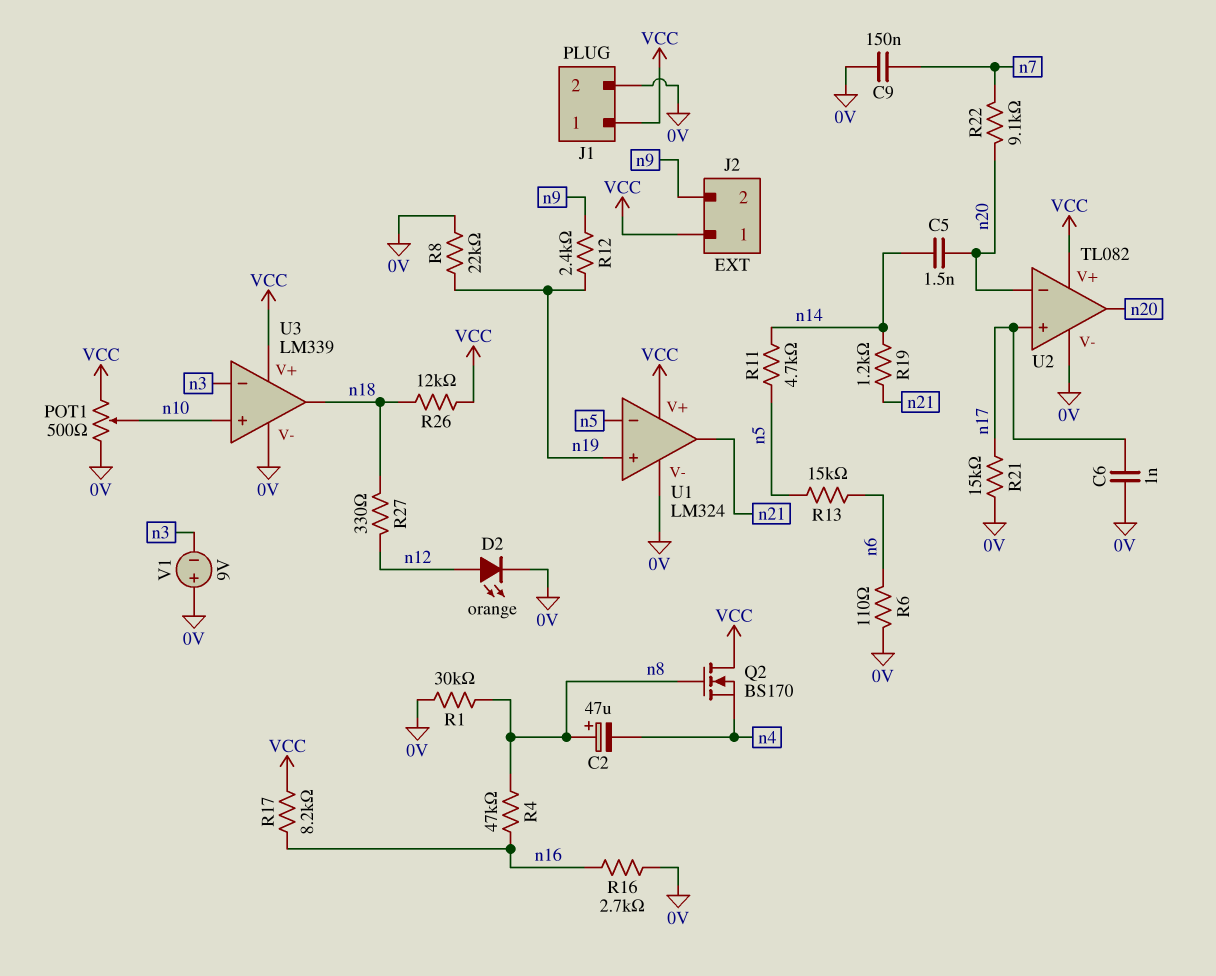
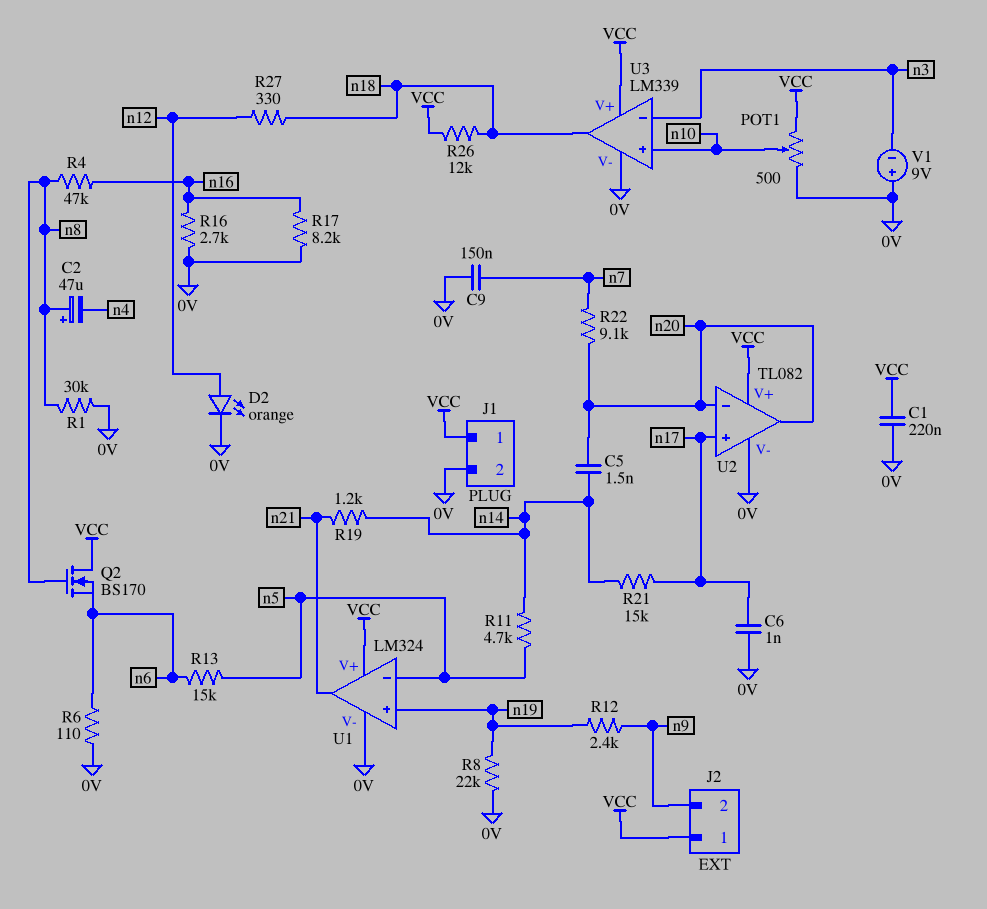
C1: none -> 220nF (0V, VCC)
Q2: NMOS BS170 (G n8, D VCC, S n4) -> NMOS BS170 (G n8, D VCC, S n6)
R17: 8.2k (VCC, n16) -> 8.2k (0V, n16)
R21: 15k (0V, n17) -> 15k (n14, n17)

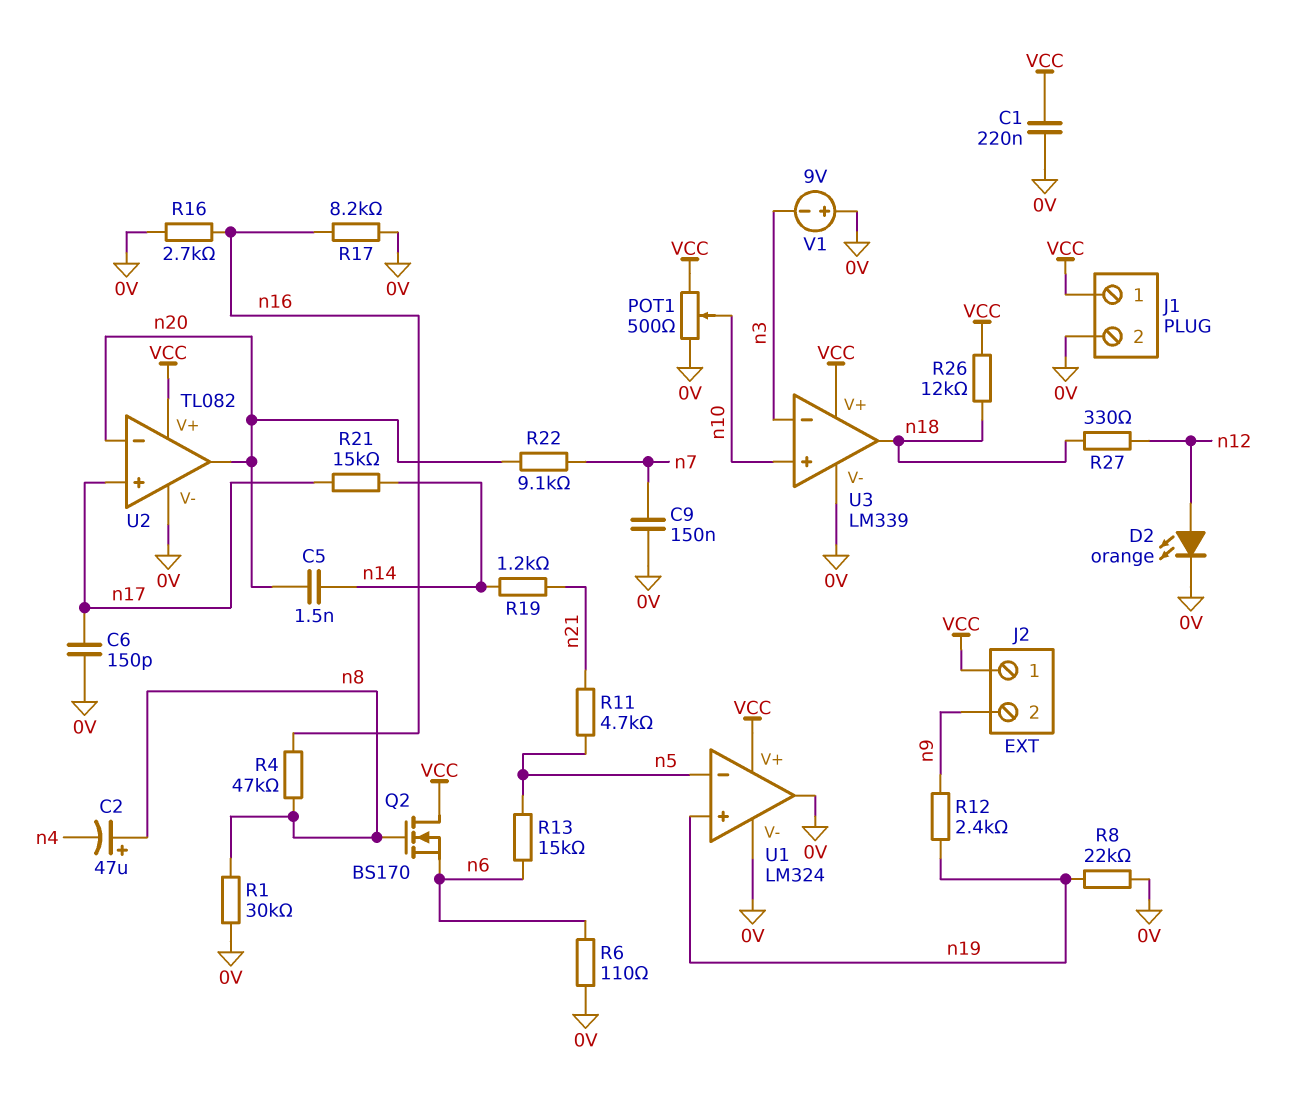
C6: 1nF (0V, n17) -> 150pF (0V, n17)
R11: 4.7k (n5, n14) -> 4.7k (n5, n21)
U1 pin out: n21 -> 0V

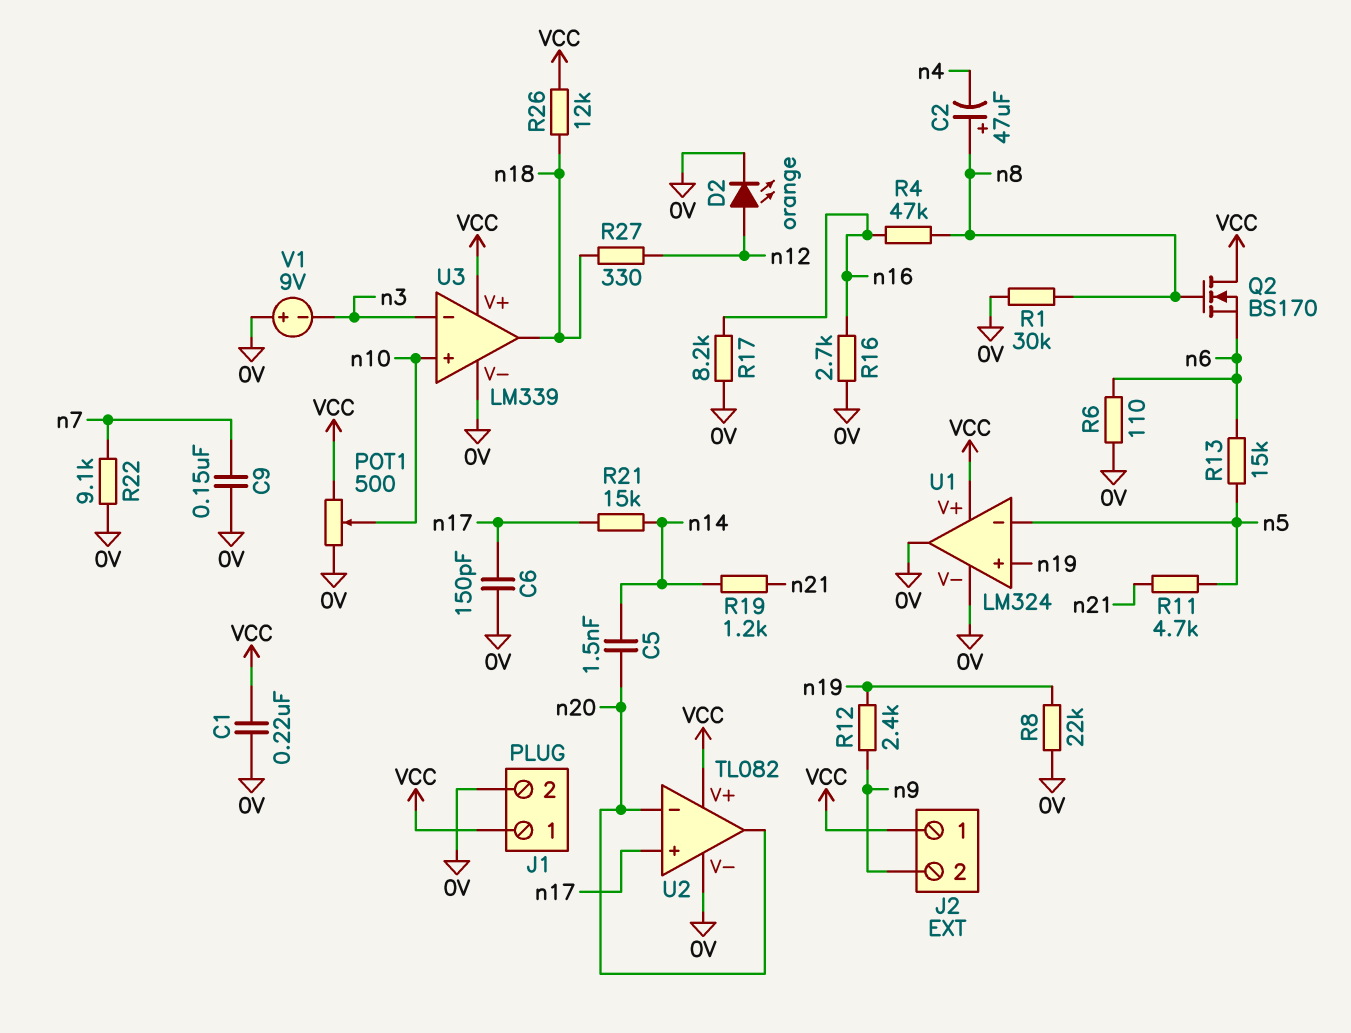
R22: 9.1k (n7, n20) -> 9.1k (0V, n7)

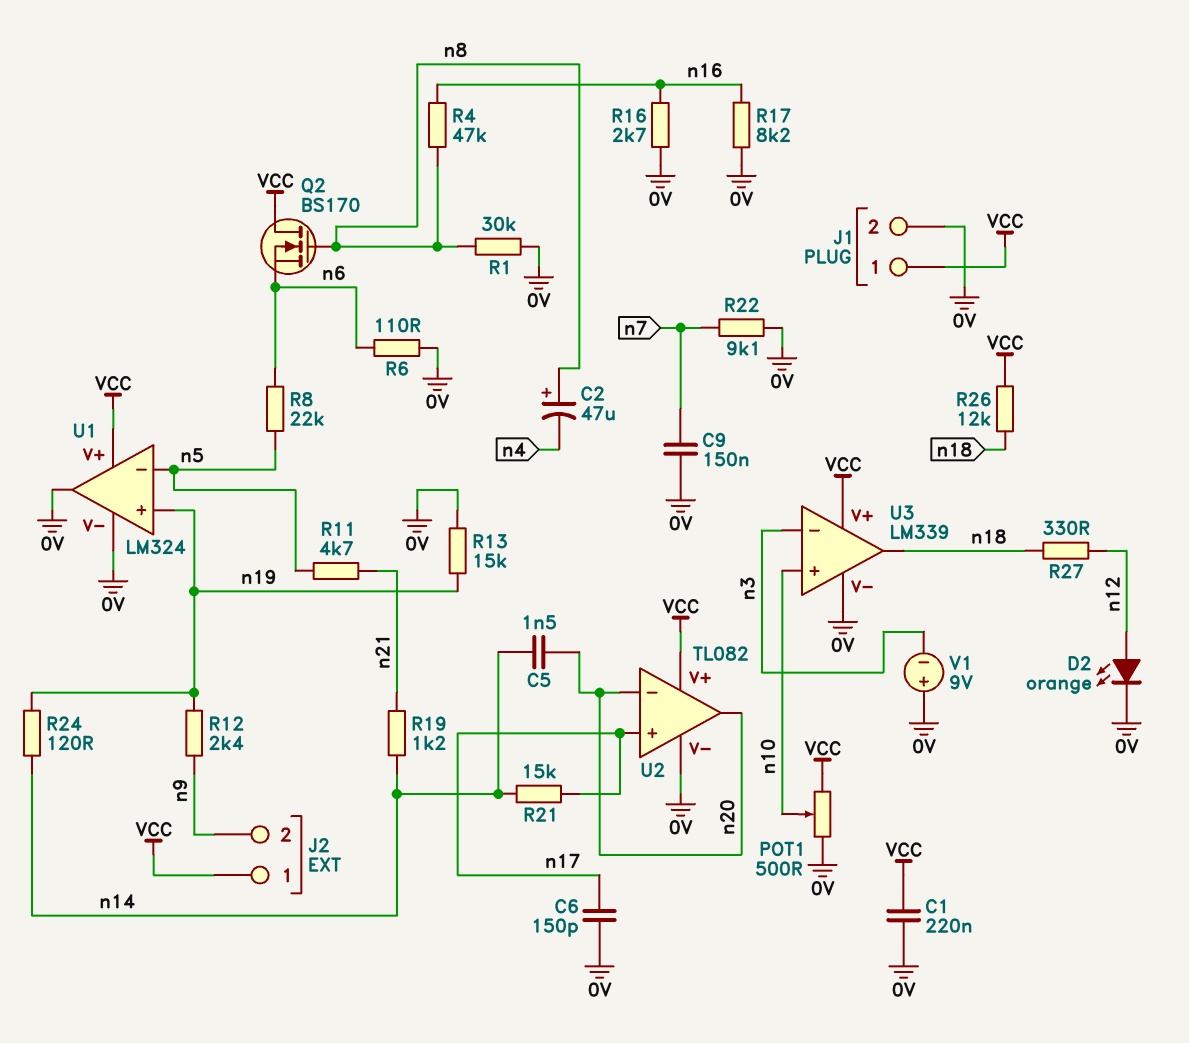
R8: 22k (0V, n19) -> 22k (n5, n6)
R13: 15k (n5, n6) -> 15k (0V, n19)
R24: none -> 120 (n14, n19)

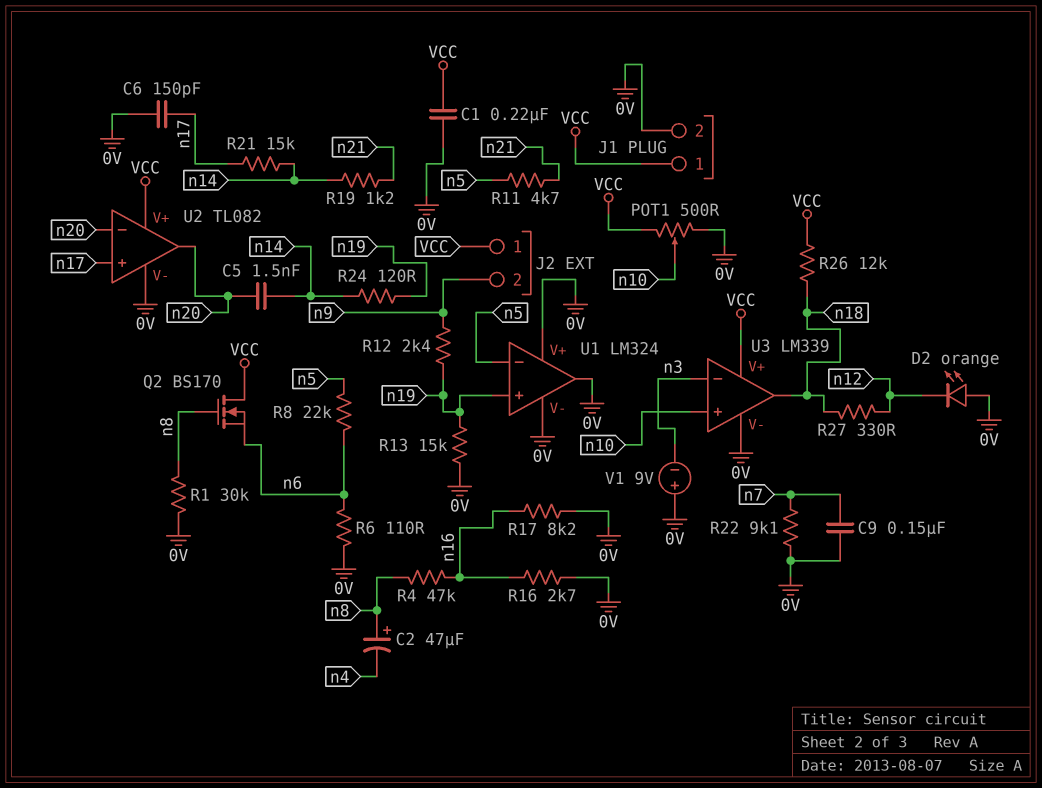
D2: LED orange (A n12, K 0V) -> LED orange (A 0V, K n12)
U1 pin V+: VCC -> 0V

